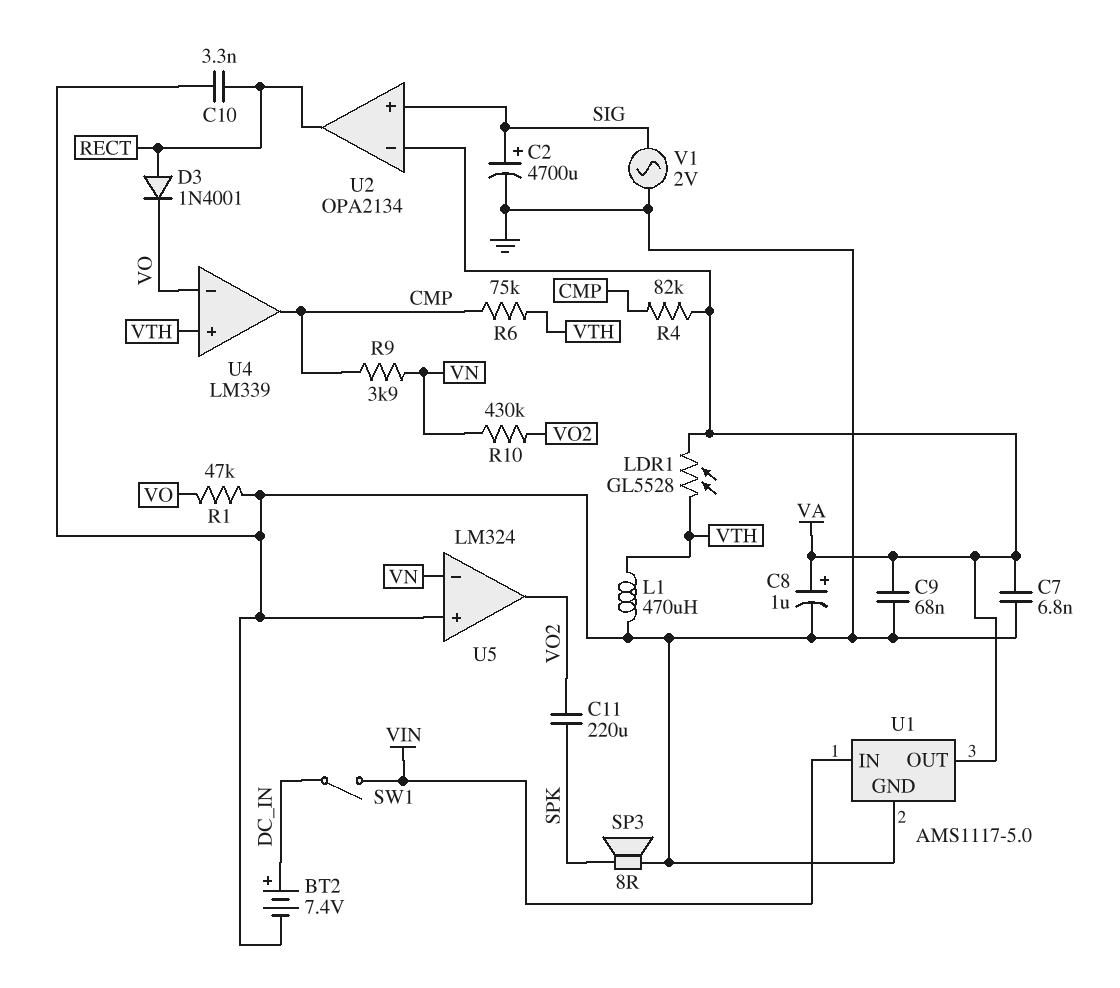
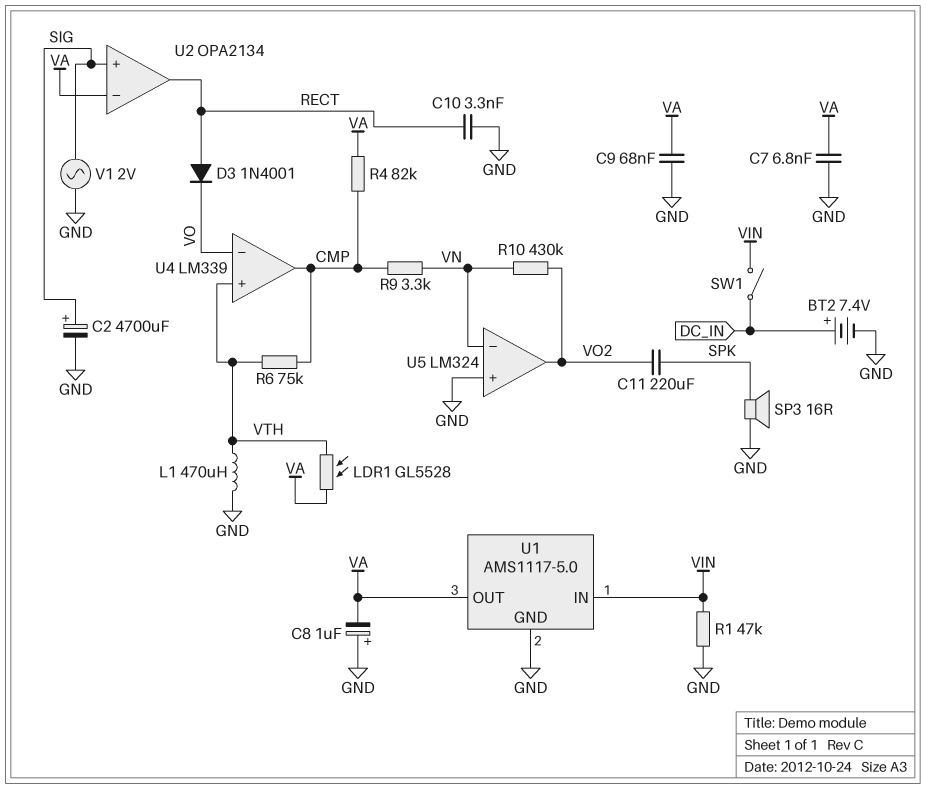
C8: 1uF (plus VA, minus GND) -> 1uF (plus GND, minus VA)
R1: 47k (GND, VO) -> 47k (GND, VIN)
R9: 3.9k (CMP, VN) -> 3.3k (CMP, VN)
SP3: speaker 8R (GND, SPK) -> speaker 16R (GND, SPK)

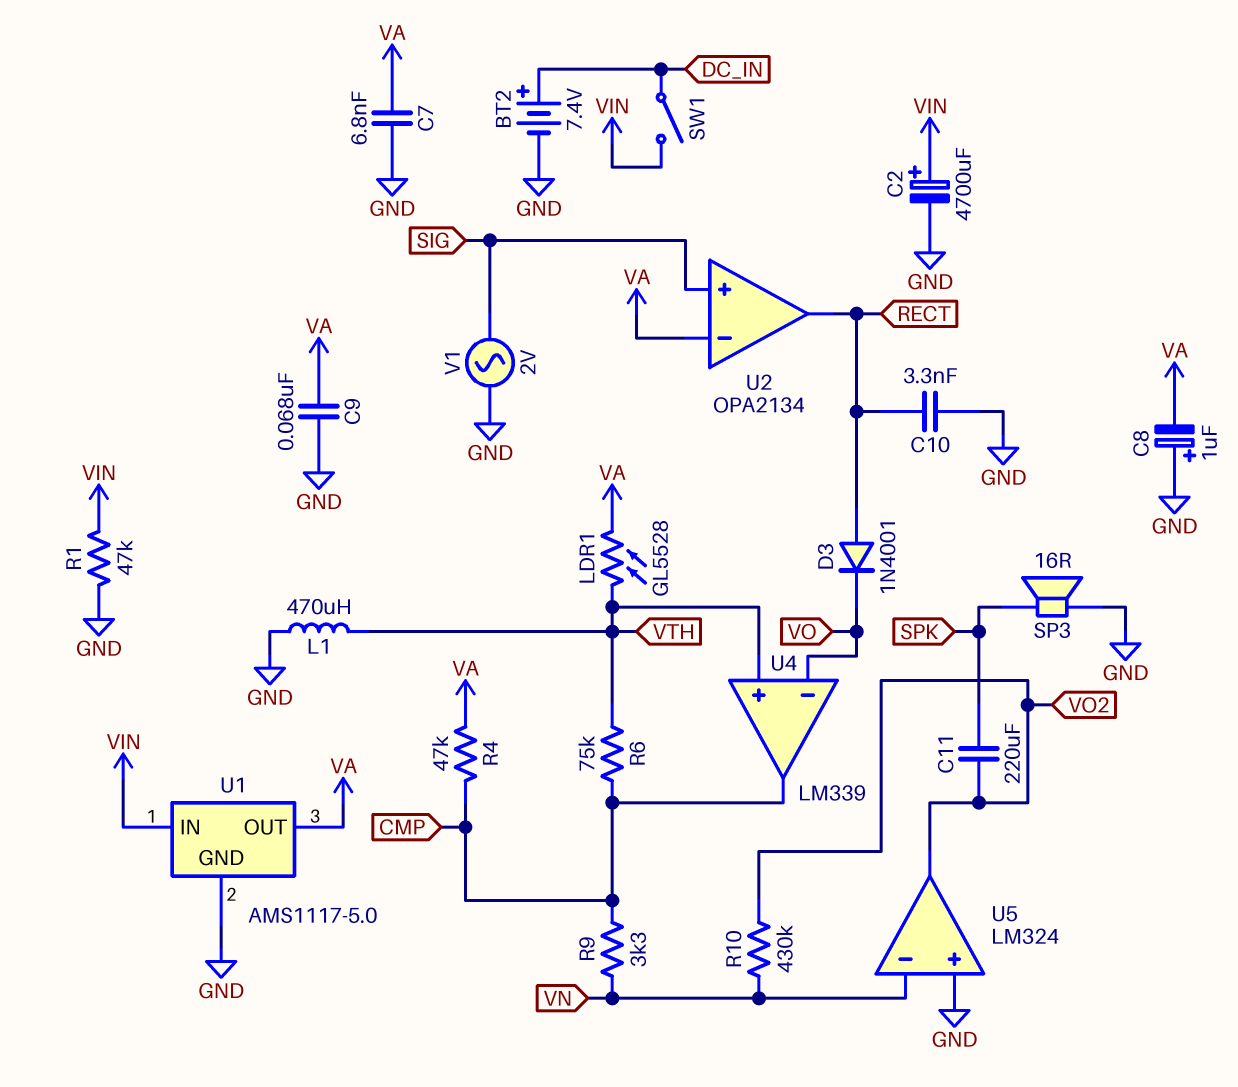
C2: 4700uF (plus SIG, minus GND) -> 4700uF (plus VIN, minus GND)
R4: 82k (CMP, VA) -> 47k (CMP, VA)

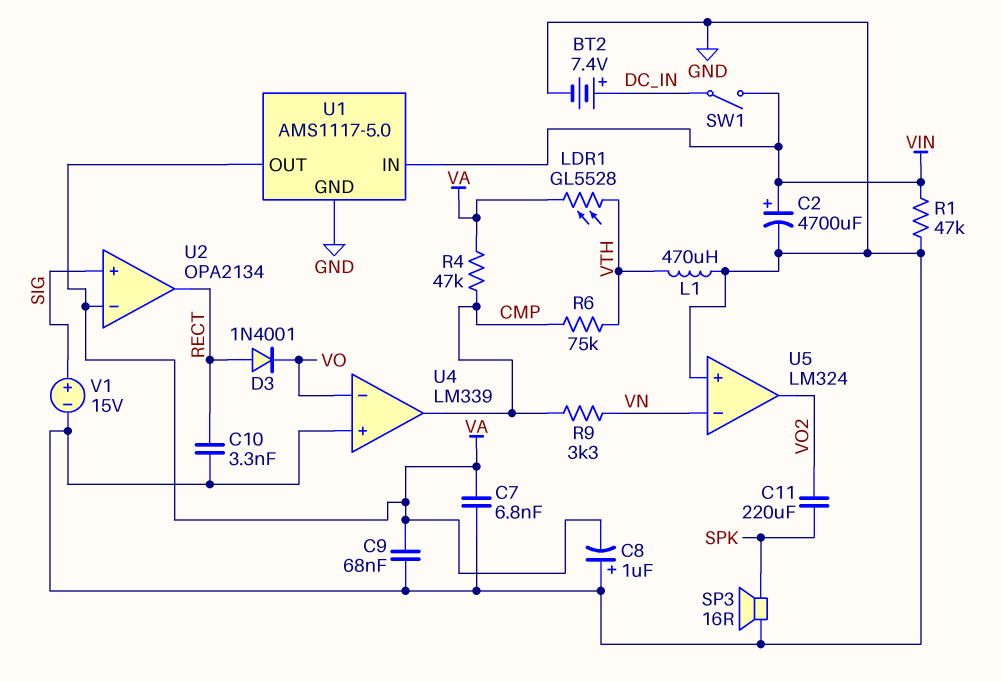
R10: 430k (VN, VO2) -> none
U4 pin in+: VTH -> GND
V1: AC 2V (GND, SIG) -> 15V (plus SIG, minus GND)

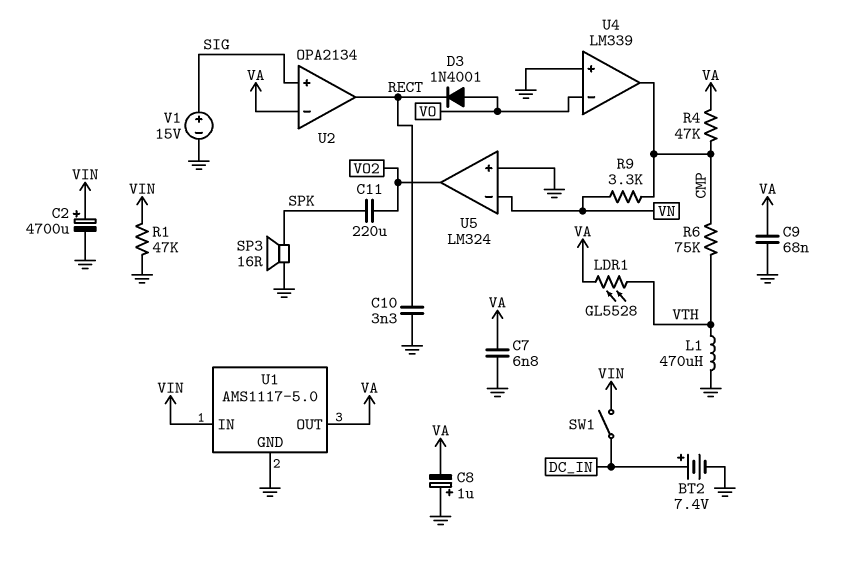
D3: diode 1N4001 (A RECT, K VO) -> diode 1N4001 (A VO, K RECT)

